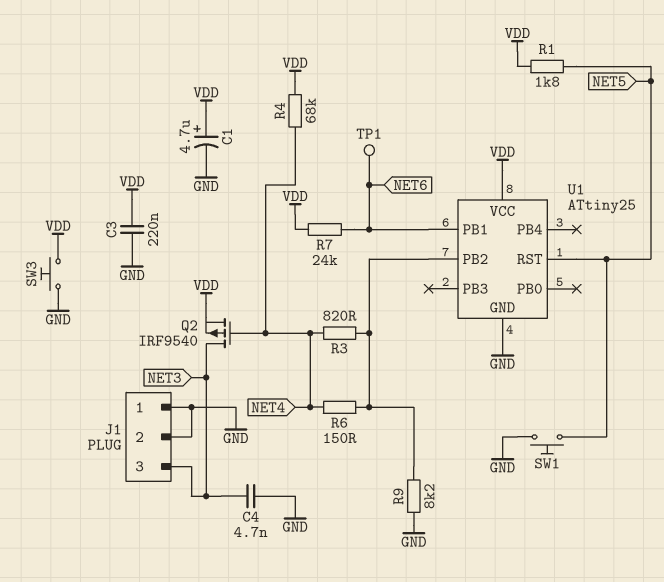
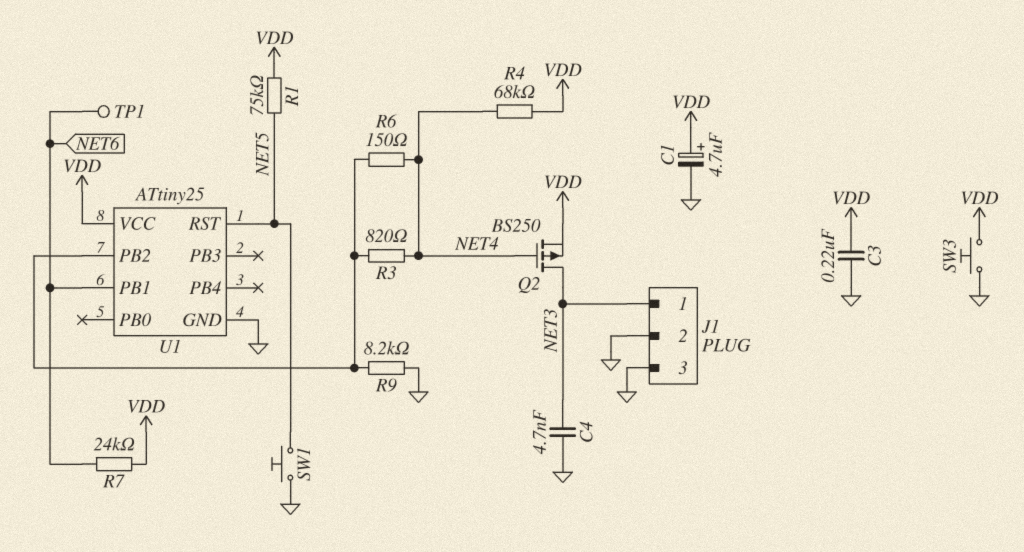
J1 pin 1: GND -> NET3
J1 pin 3: NET3 -> GND
Q2: PMOS IRF9540 (G NET4, D NET3, S VDD) -> PMOS BS250 (G NET4, D NET3, S VDD)
R1: 1.8k (NET5, VDD) -> 75k (NET5, VDD)

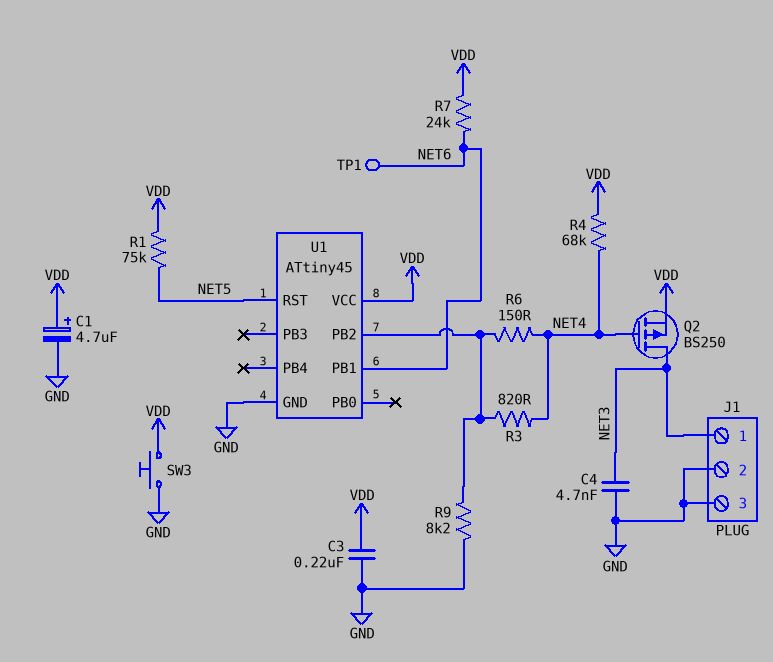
SW1: button (GND, NET5) -> none
U1: ATtiny25 -> ATtiny45

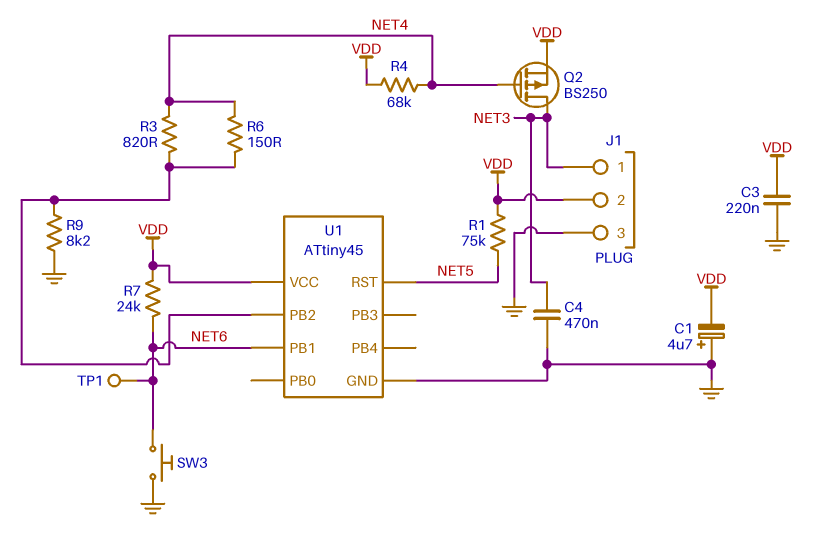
C1: 4.7uF (plus VDD, minus GND) -> 4.7uF (plus GND, minus VDD)
C4: 4.7nF (GND, NET3) -> 470nF (GND, NET3)
J1 pin 2: GND -> VDD
SW3: button (GND, VDD) -> button (GND, NET6)

